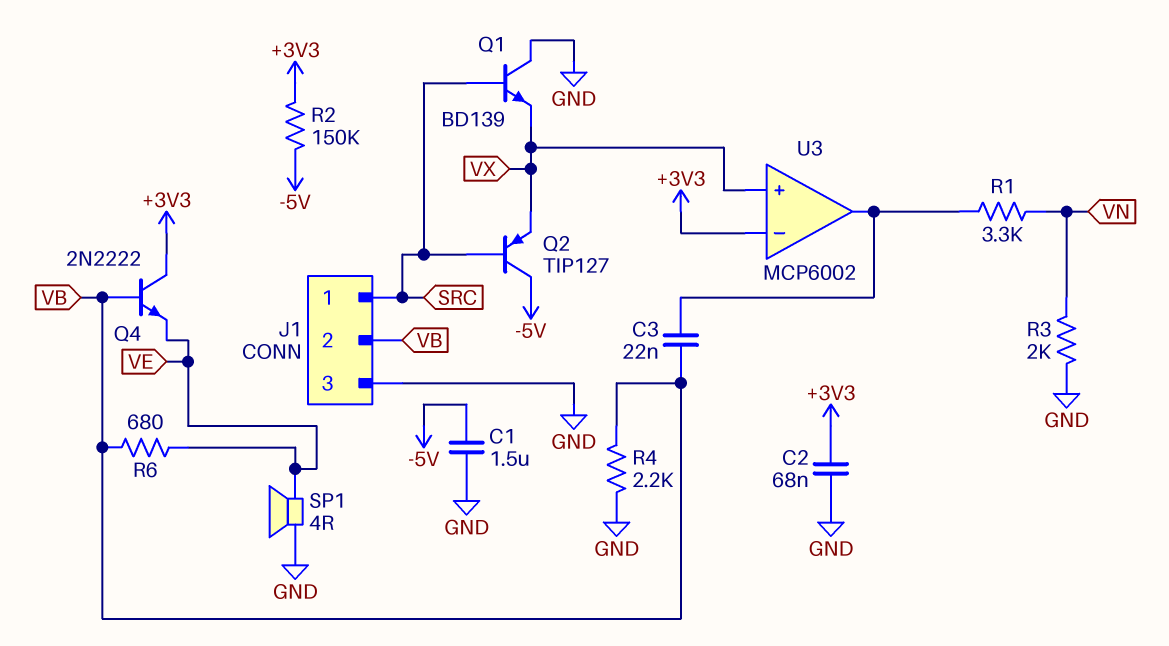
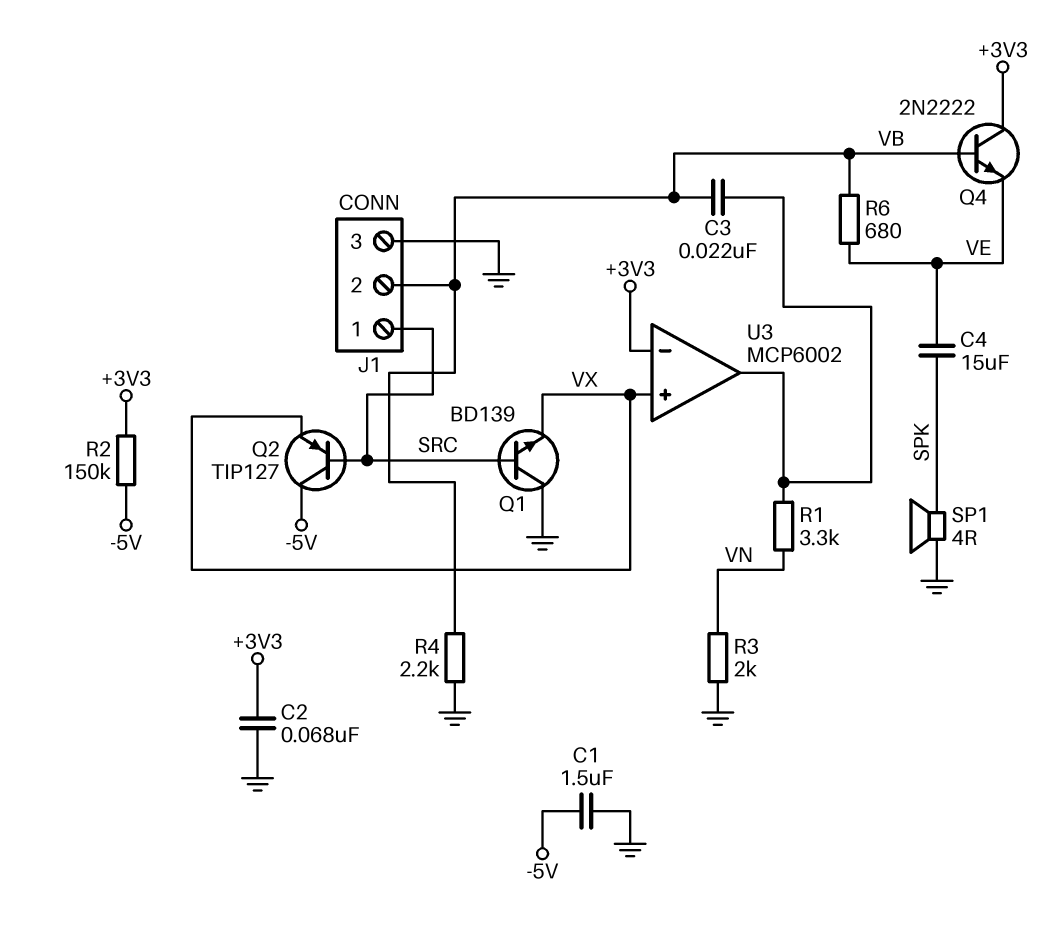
C4: none -> 15uF (SPK, VE)
SP1: speaker 4R (GND, VE) -> speaker 4R (GND, SPK)

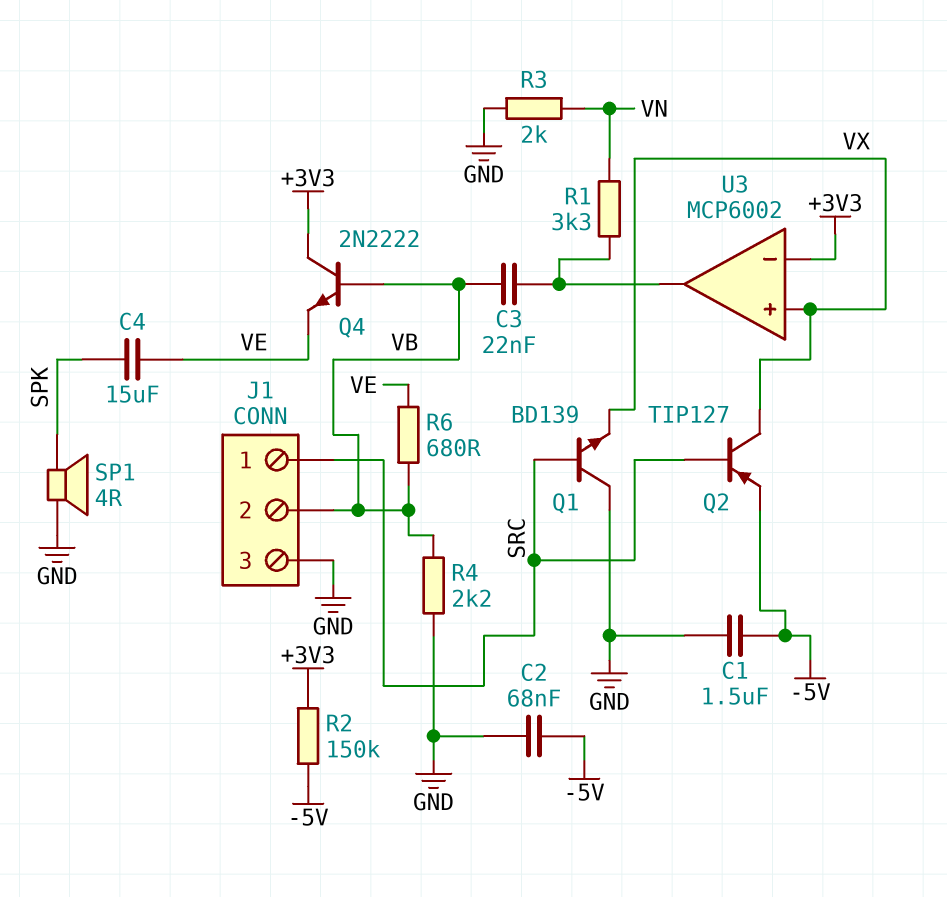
C2: 68nF (+3V3, GND) -> 68nF (-5V, GND)
Q2: PNP TIP127 (B SRC, C -5V, E VX) -> PNP TIP127 (B SRC, C VX, E -5V)

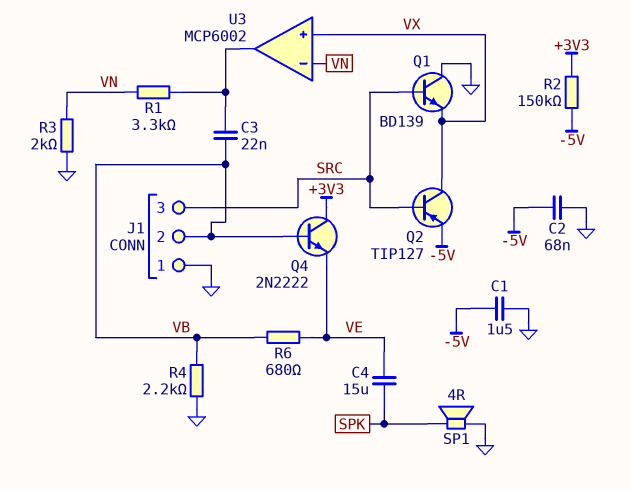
J1 pin 1: SRC -> GND
J1 pin 3: GND -> SRC
U3 pin in-: +3V3 -> VN

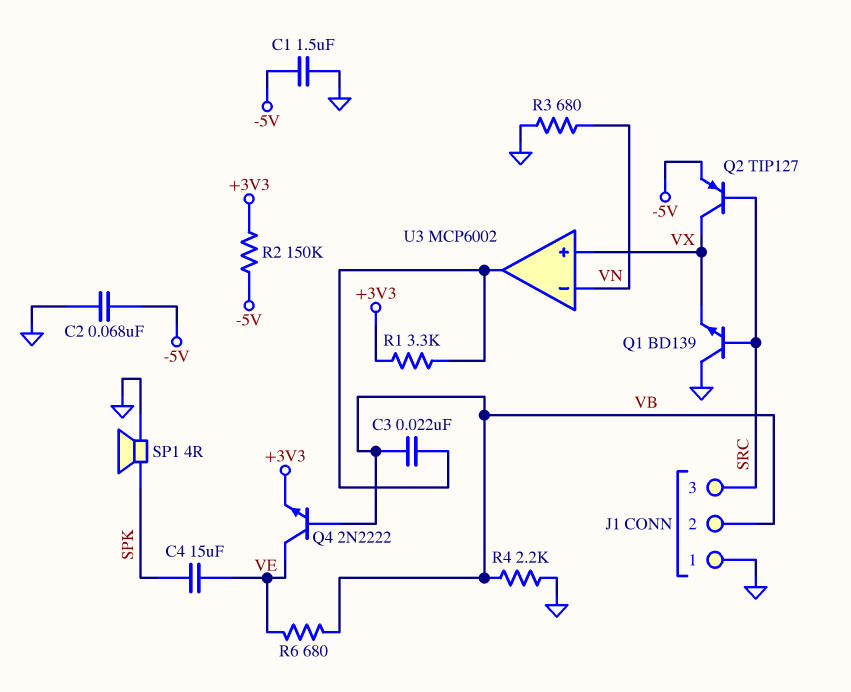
Q4: NPN 2N2222 (B VB, C +3V3, E VE) -> NPN 2N2222 (B VB, C VE, E +3V3)
R1: 3.3k (U3/out, VN) -> 3.3k (+3V3, U3/out)
R3: 2k (GND, VN) -> 680 (GND, VN)

